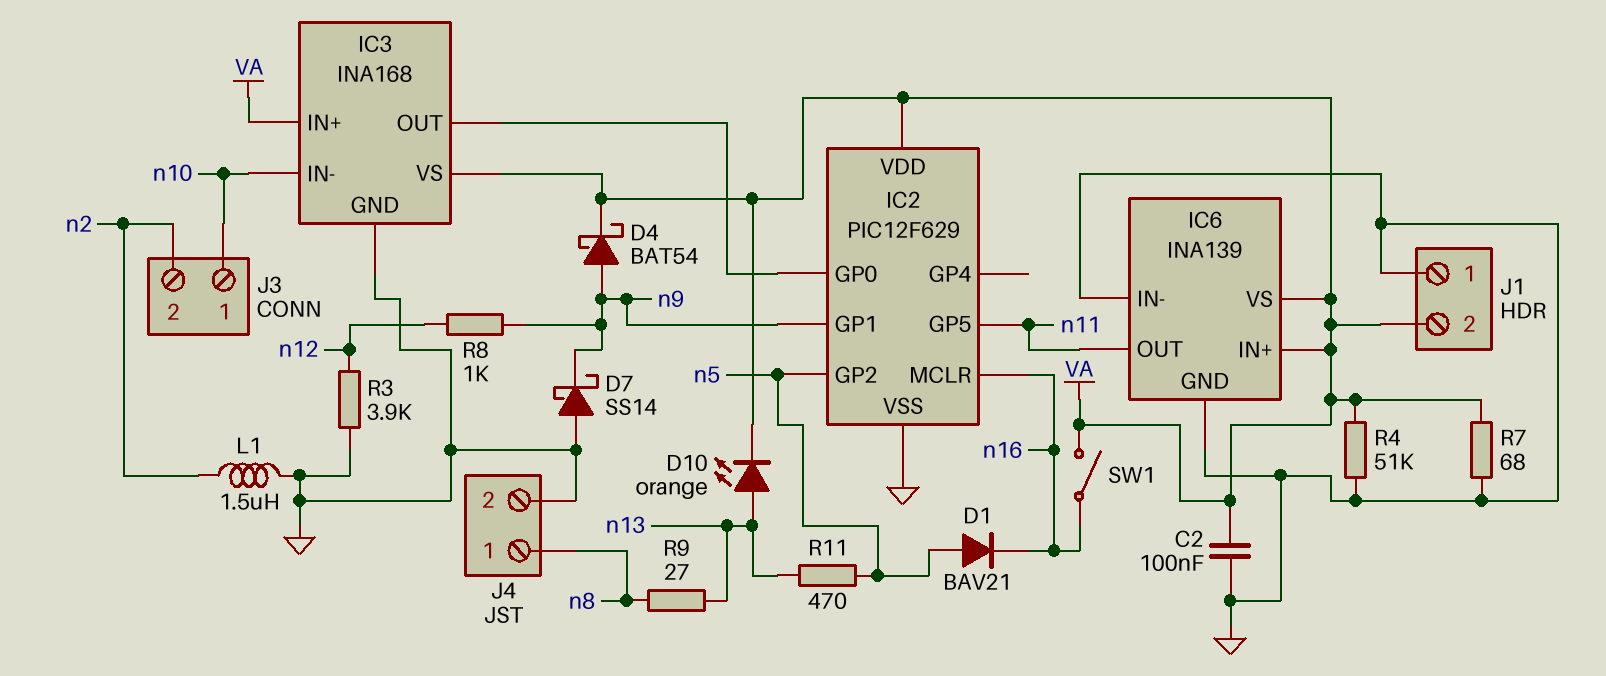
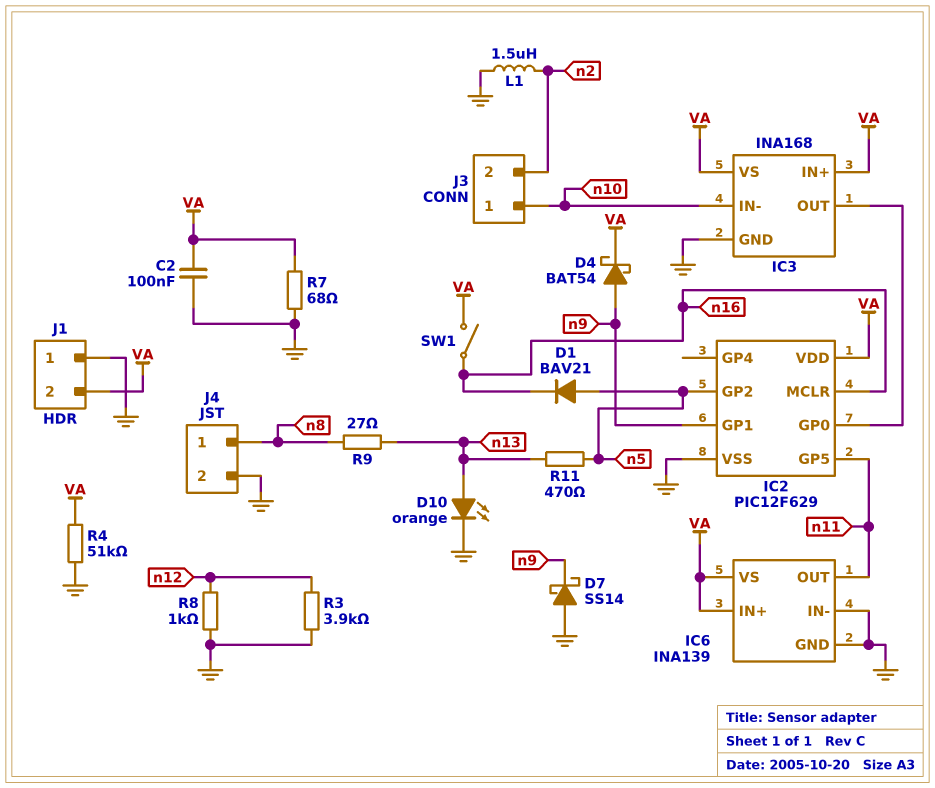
D10: LED orange (A n13, K VA) -> LED orange (A n13, K GND)
R8: 1k (n9, n12) -> 1k (GND, n12)

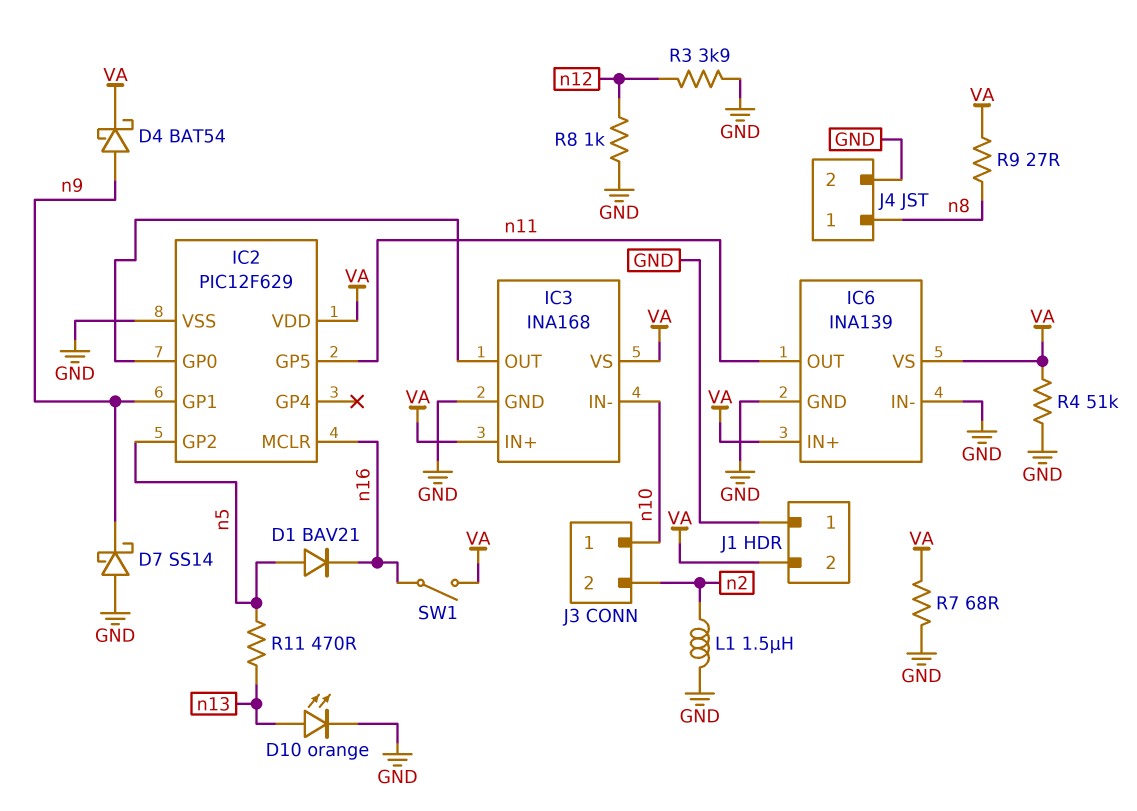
C2: 100nF (GND, VA) -> none
R9: 27 (n8, n13) -> 27 (VA, n8)

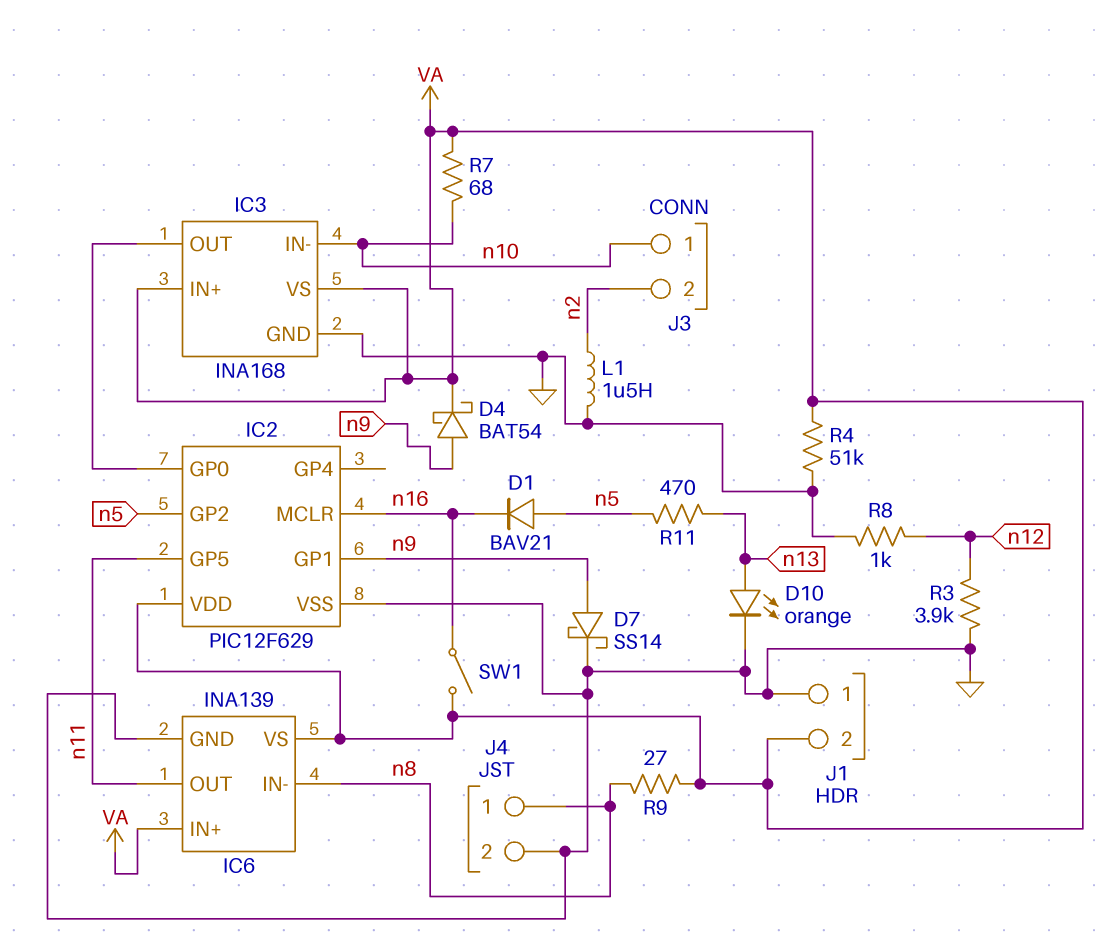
D7: schottky SS14 (A GND, K n9) -> schottky SS14 (A n9, K GND)
IC6 pin IN-: GND -> n8
R7: 68 (GND, VA) -> 68 (VA, n10)

